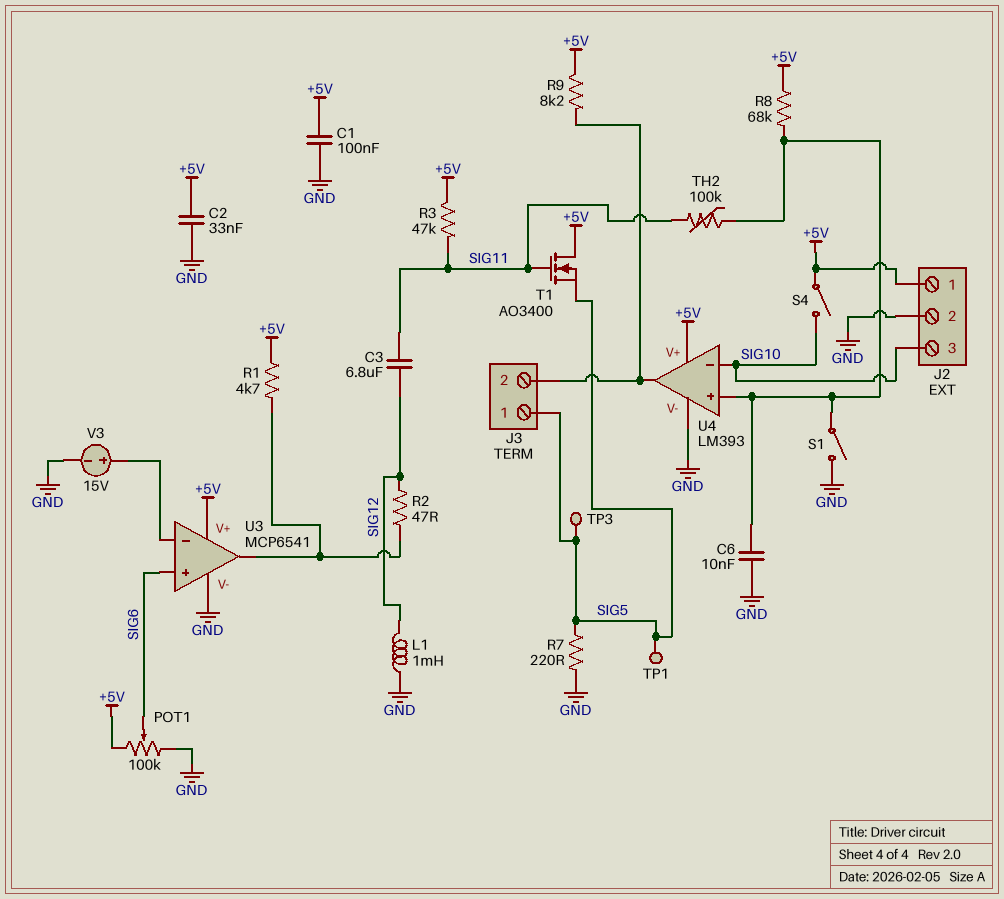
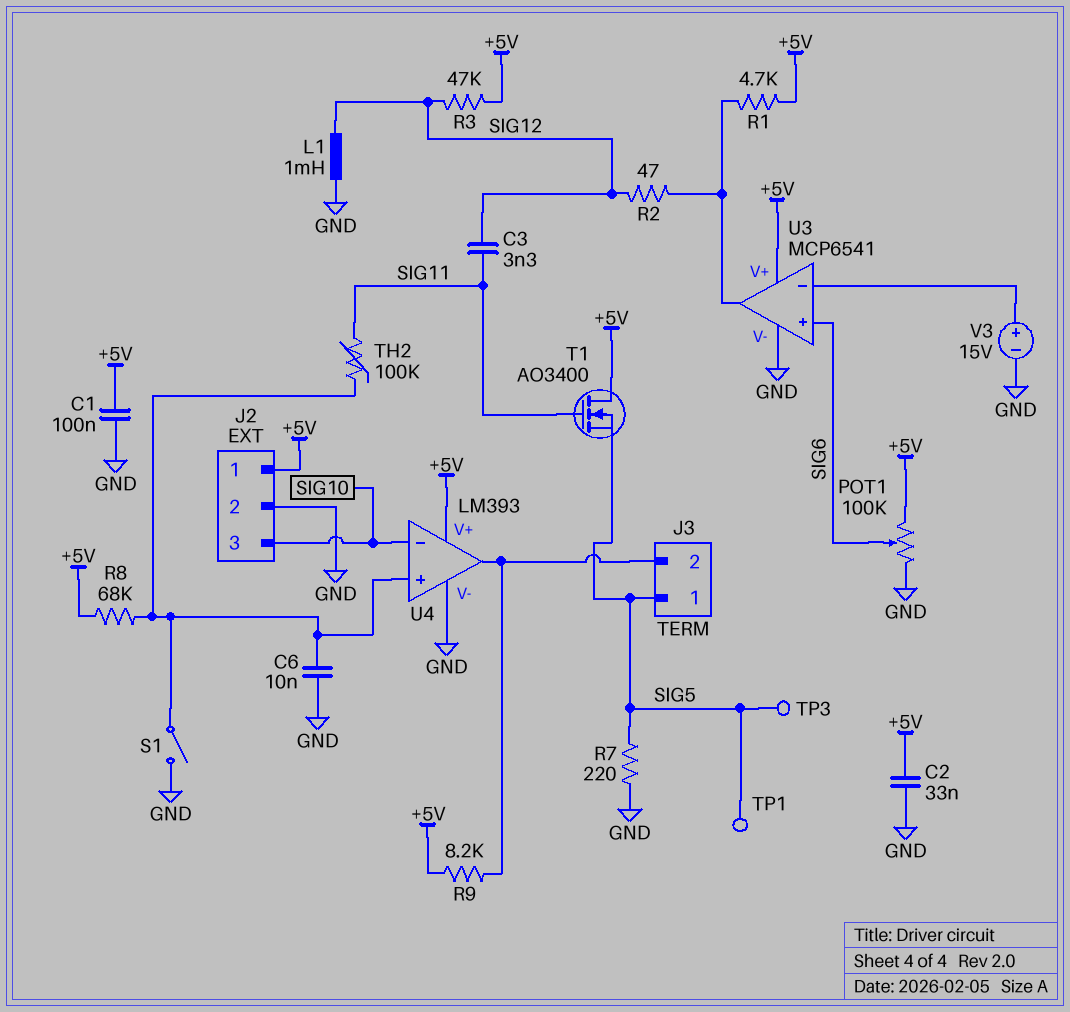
C3: 6.8uF (SIG11, SIG12) -> 3.3nF (SIG11, SIG12)
R3: 47k (+5V, SIG11) -> 47k (+5V, SIG12)
S4: switch (+5V, SIG10) -> none

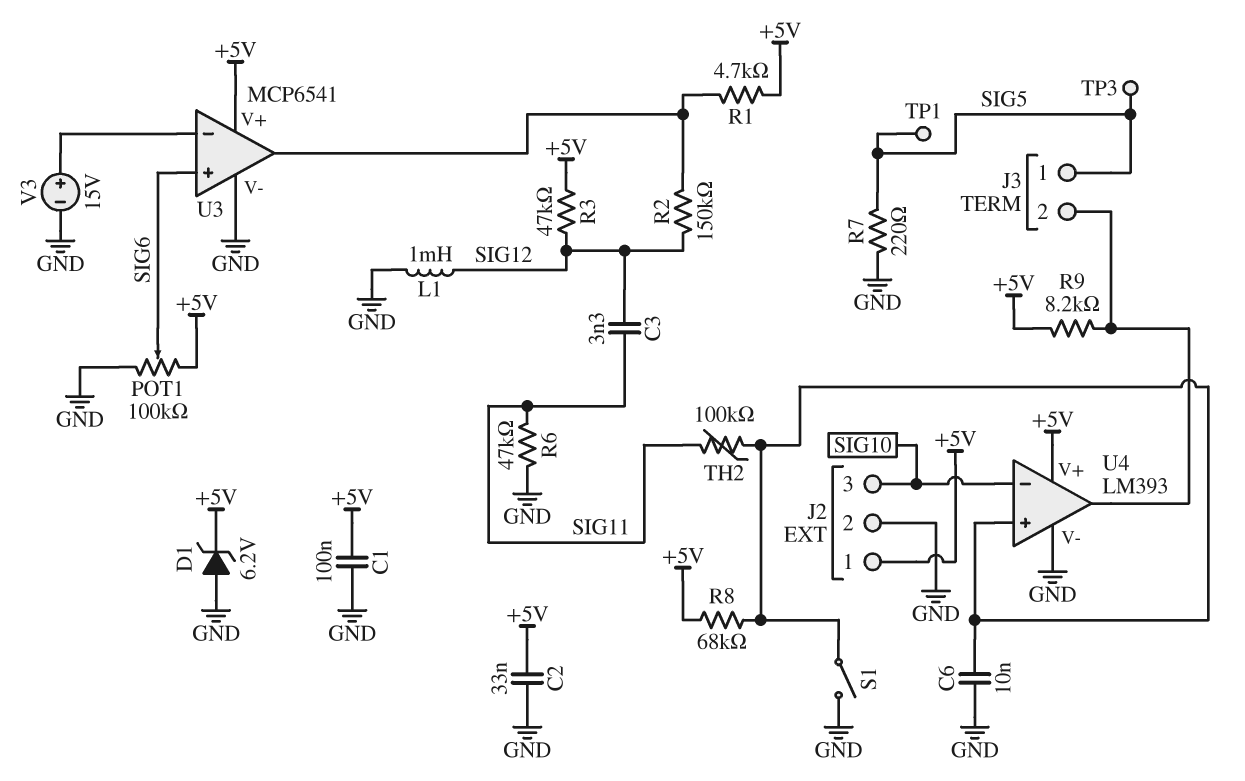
D1: none -> zener 6.2V (A GND, K +5V)
R2: 47 (SIG12, U3/out) -> 150k (SIG12, U3/out)
R6: none -> 47k (GND, SIG11)
T1: NMOS AO3400 (G SIG11, D +5V, S SIG5) -> none

